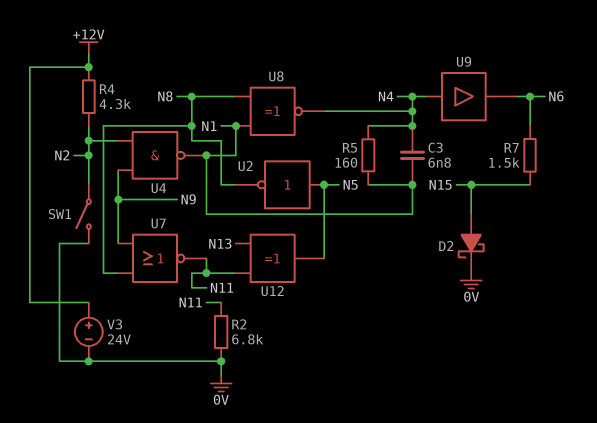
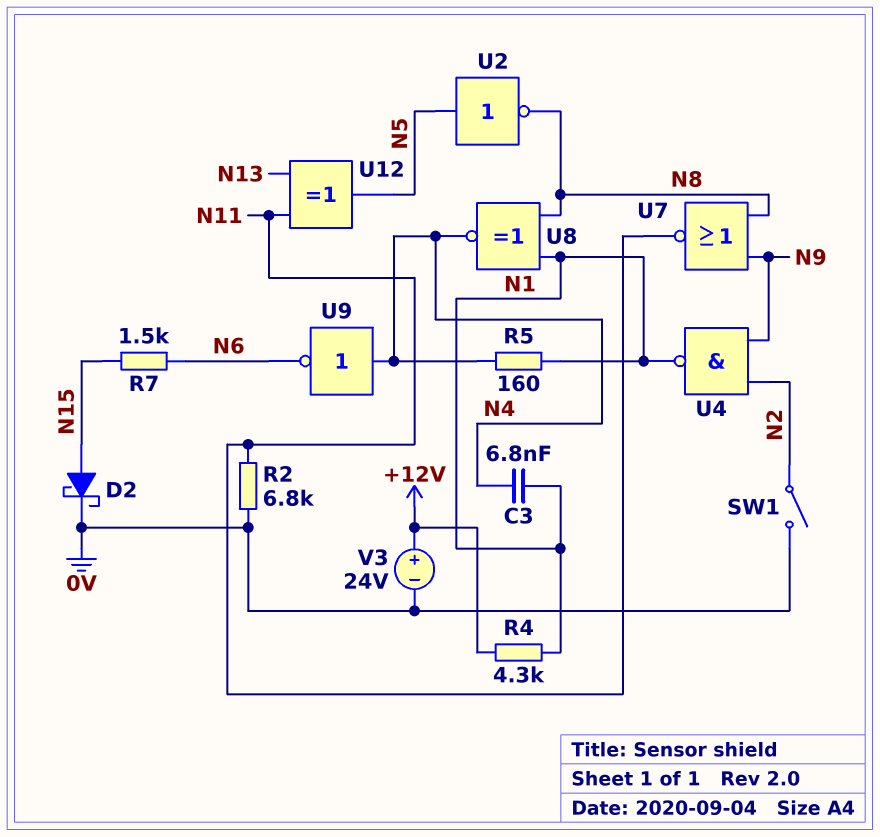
R4: 4.3k (+12V, N2) -> 4.3k (+12V, N1)
U9: buffer (in N4, out N6) -> NOT (in N4, out N6)

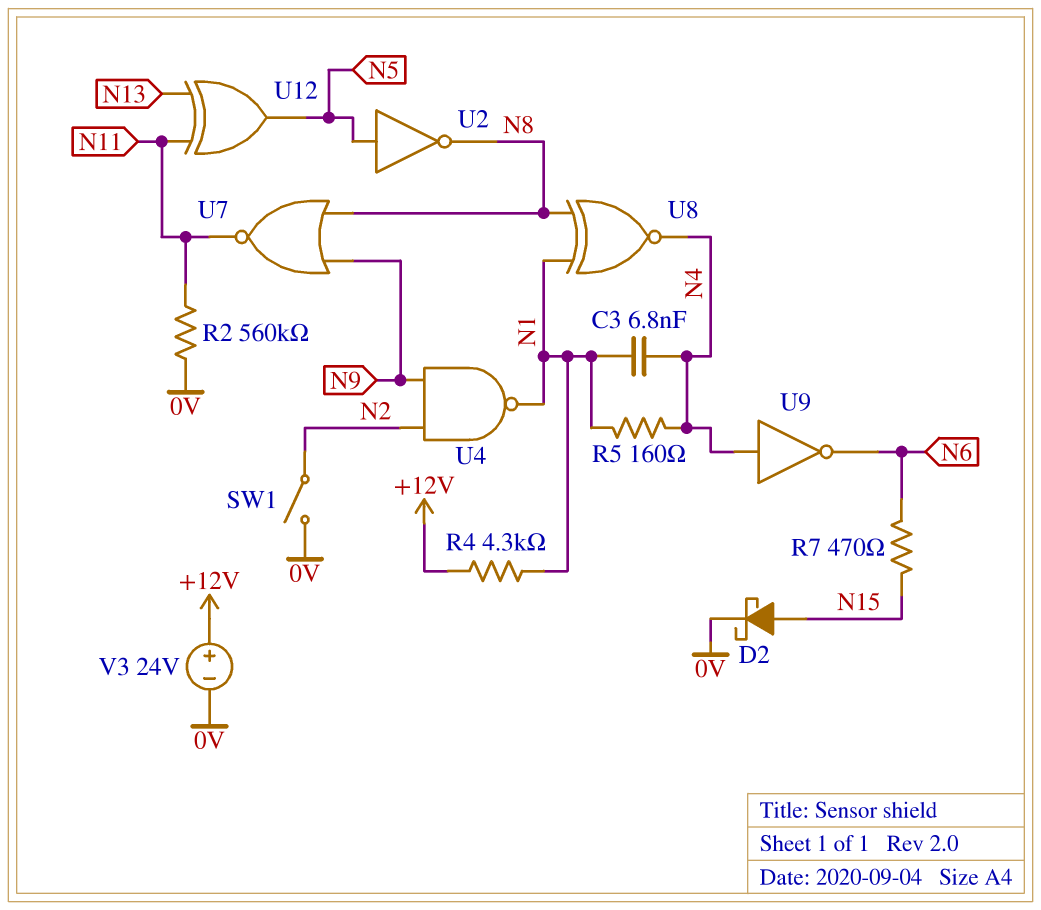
R2: 6.8k (0V, N11) -> 560k (0V, N11)
R7: 1.5k (N6, N15) -> 470 (N6, N15)

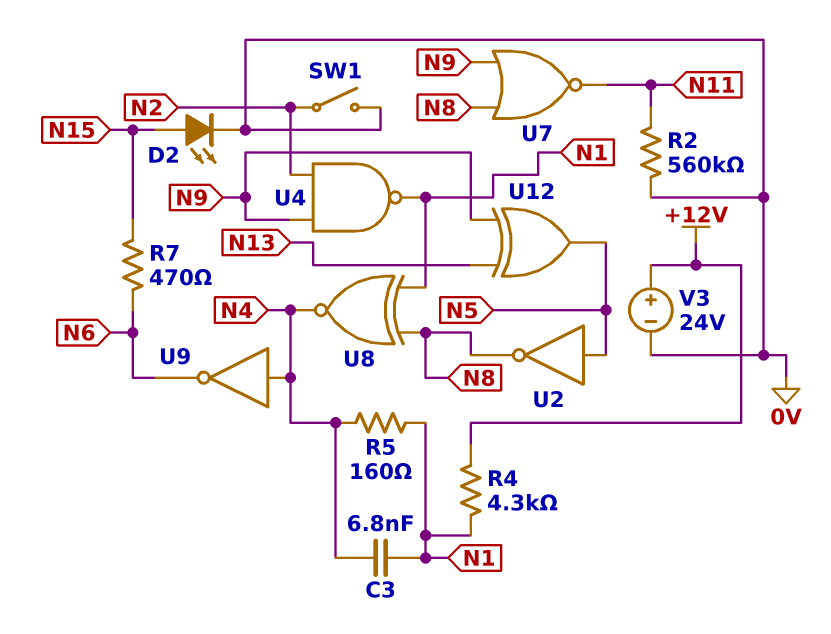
D2: schottky (A N15, K 0V) -> LED (A N15, K 0V)
U12: XOR (in N11, in N13, out N5) -> XOR (in N9, in N13, out N5)

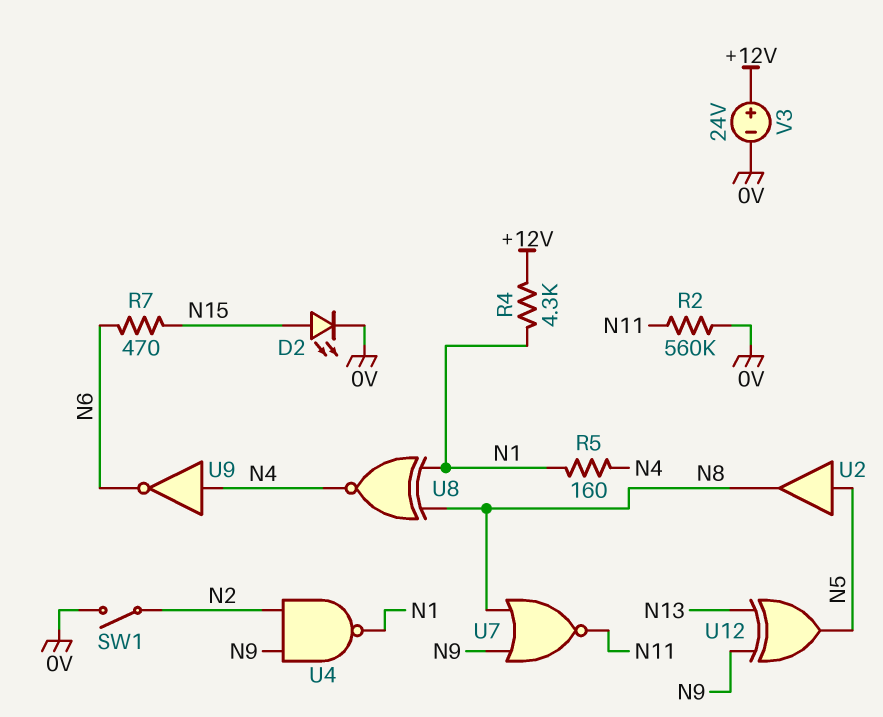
C3: 6.8nF (N1, N4) -> none
U2: NOT (in N5, out N8) -> buffer (in N5, out N8)

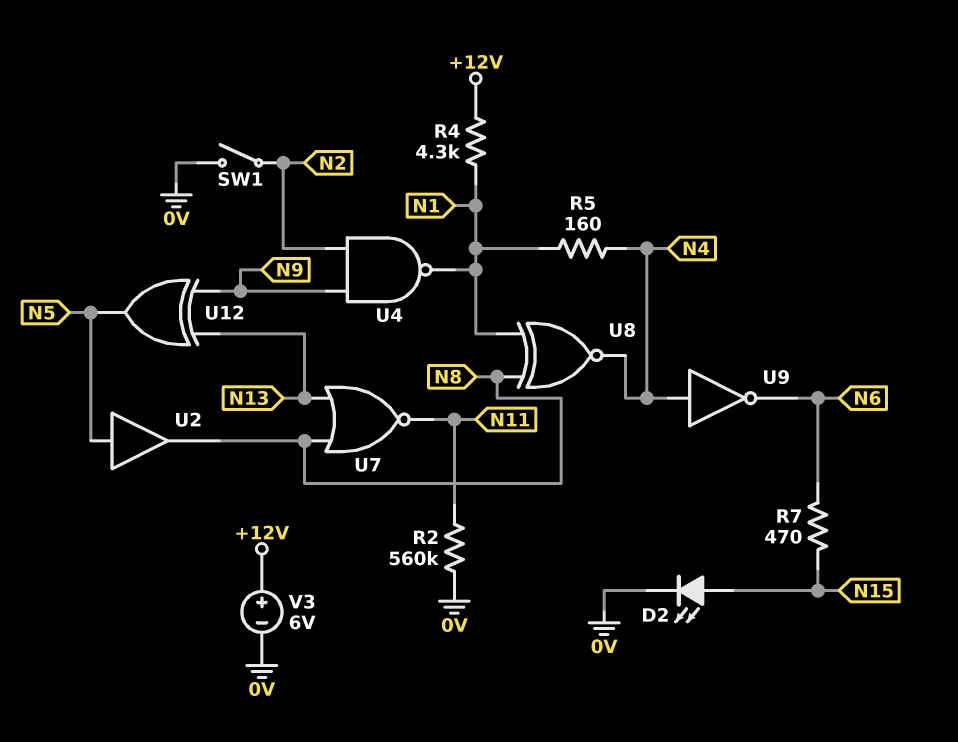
U7: NOR (in N8, in N9, out N11) -> NOR (in N8, in N13, out N11)
V3: 24V (plus +12V, minus 0V) -> 6V (plus +12V, minus 0V)

